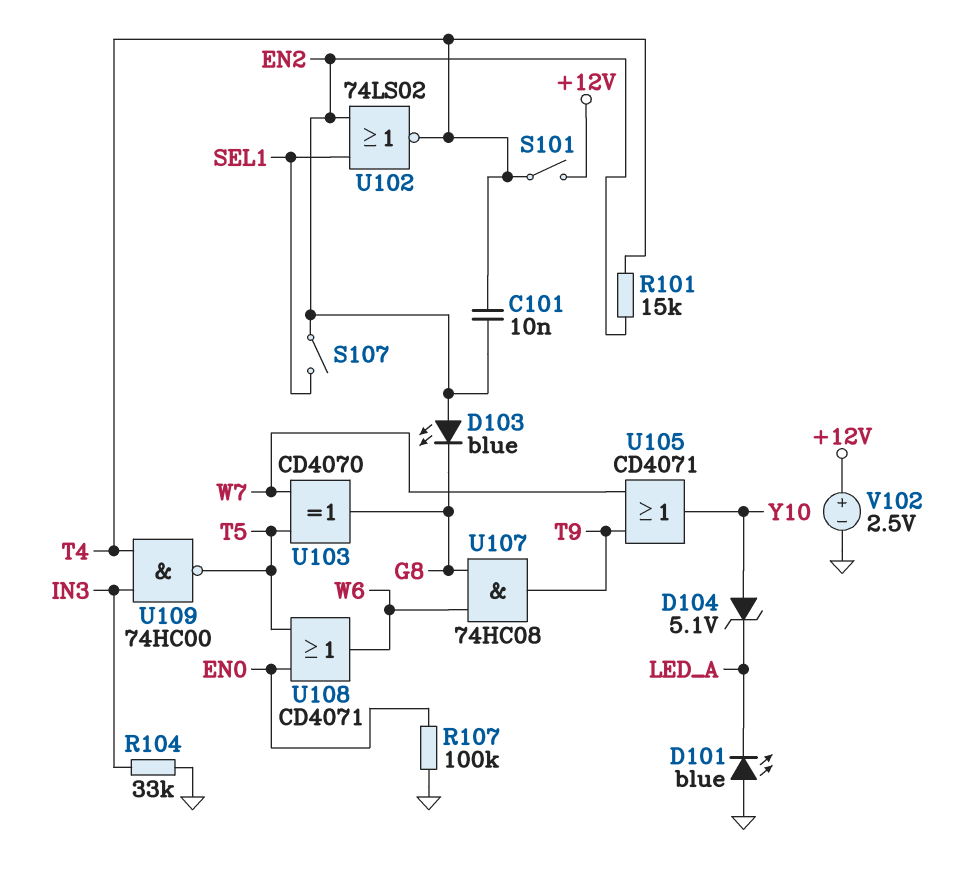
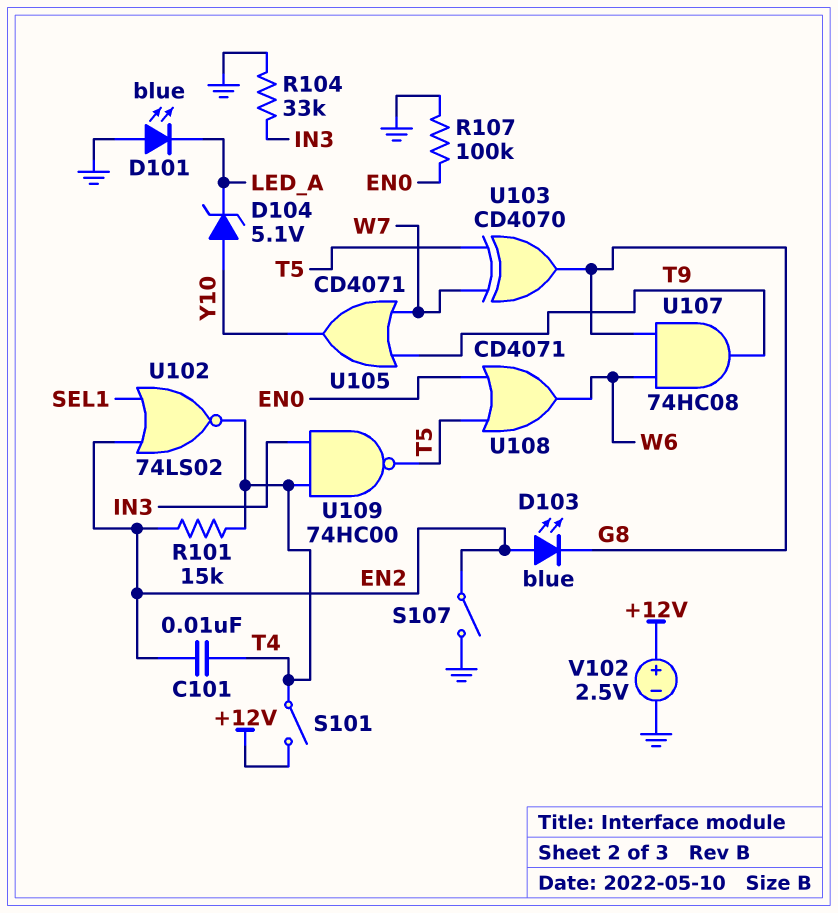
S107: switch (EN2, SEL1) -> switch (EN2, GND)

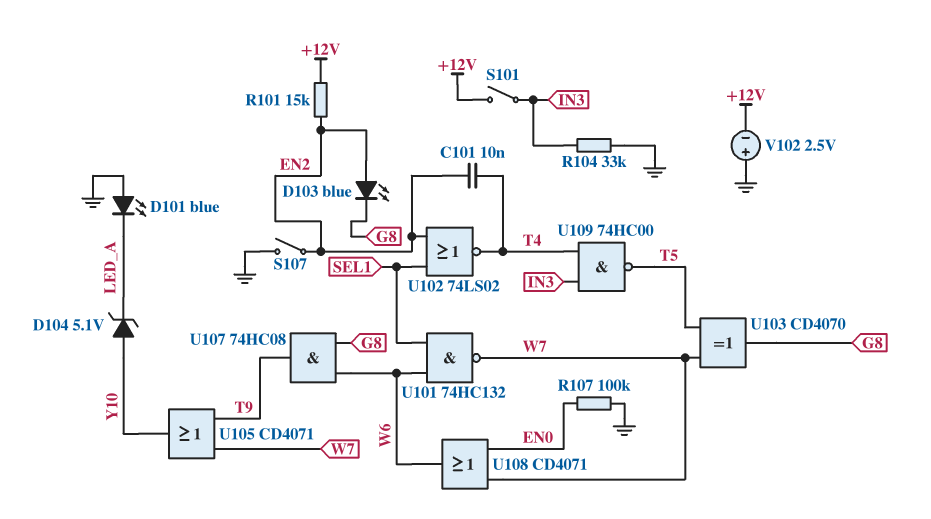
R101: 15k (EN2, T4) -> 15k (+12V, EN2)
S101: switch (+12V, T4) -> switch (+12V, IN3)
U101: none -> NAND 74HC132 (in SEL1, in W6, out W7)
U108: OR CD4071 (in EN0, in T5, out W6) -> OR CD4071 (in EN0, in W7, out W6)
V102: 2.5V (plus +12V, minus GND) -> 2.5V (plus GND, minus +12V)

